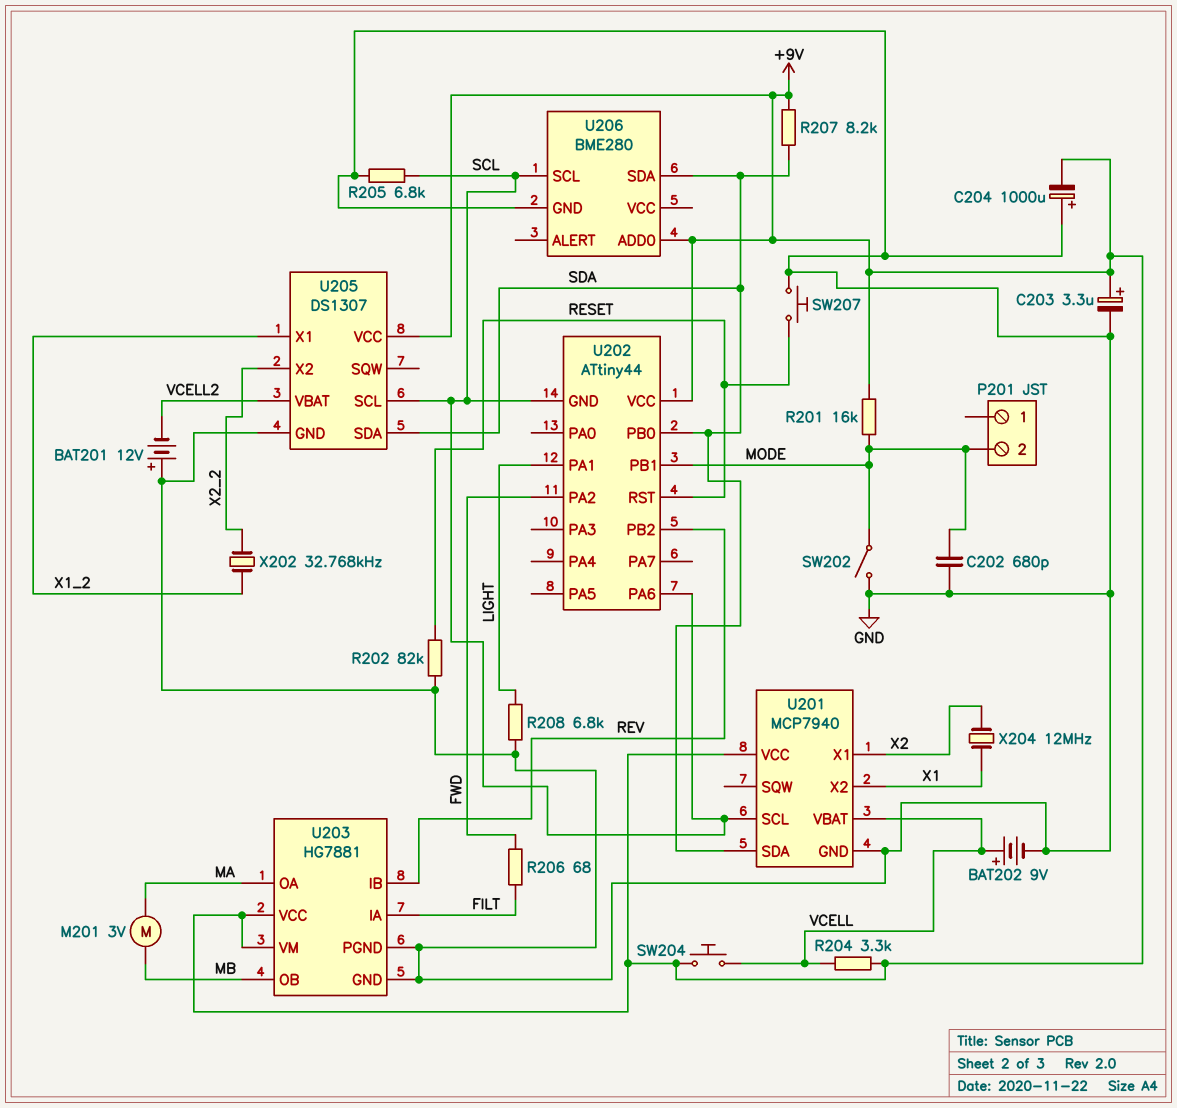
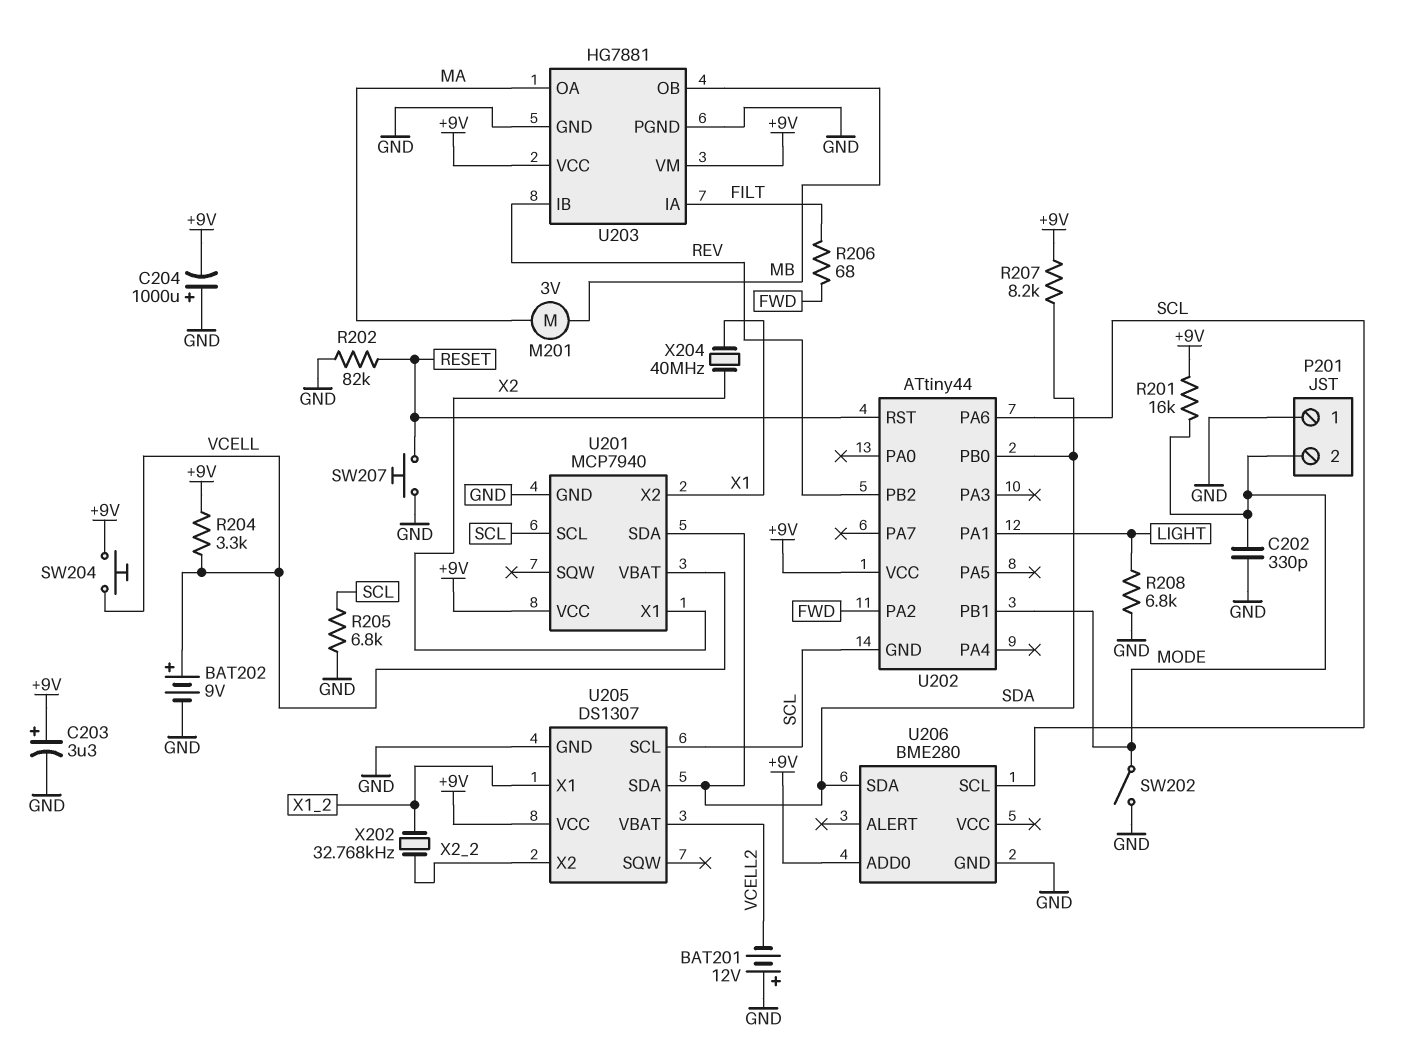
C202: 680pF (GND, MODE) -> 330pF (GND, MODE)
P201 pin 1: none -> GND
X204: 12MHz (X1, X2) -> 40MHz (X1, X2)

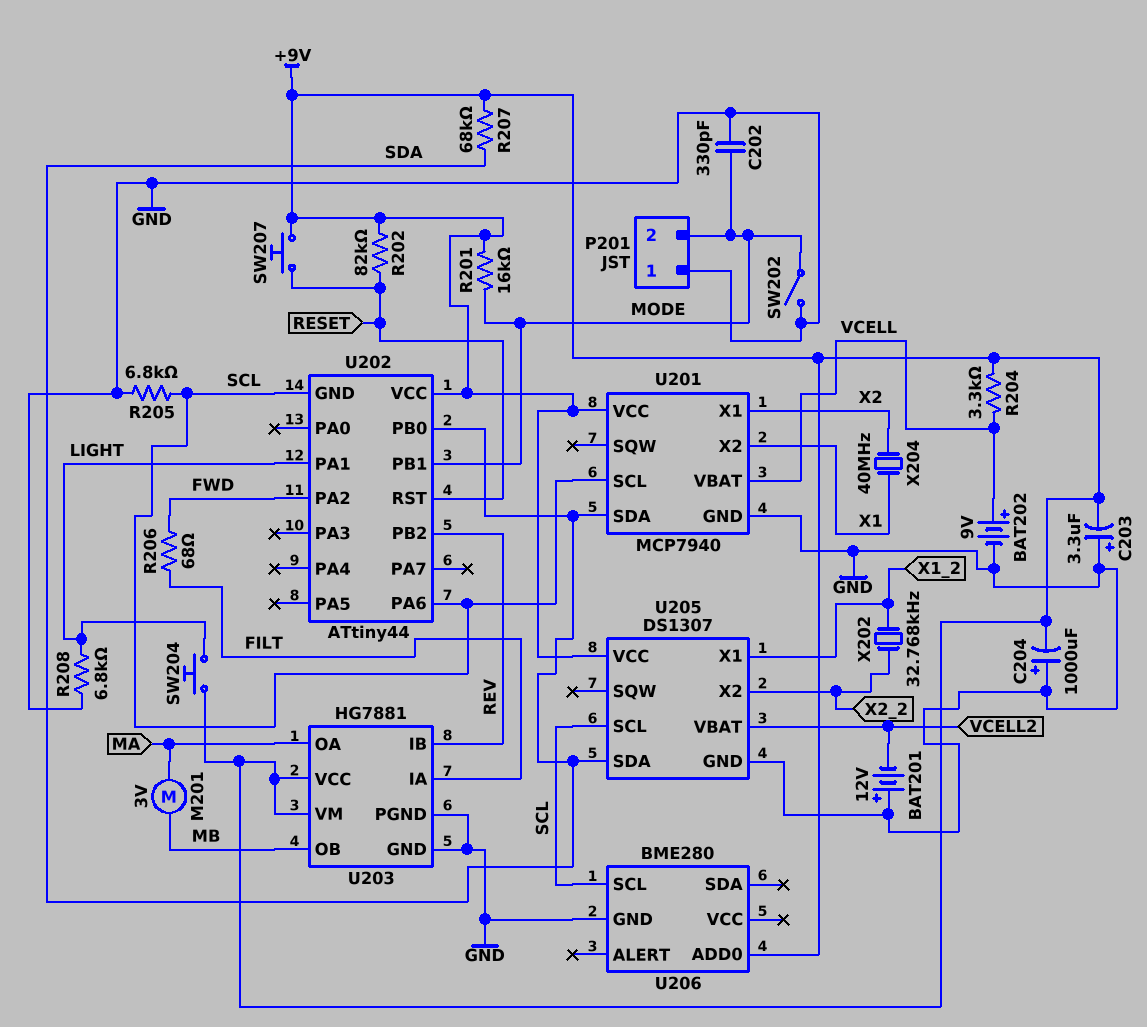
C203: 3.3uF (plus +9V, minus GND) -> 3.3uF (plus GND, minus +9V)
R202: 82k (GND, RESET) -> 82k (+9V, RESET)
R207: 8.2k (+9V, SDA) -> 68k (+9V, SDA)
SW204: button (+9V, VCELL) -> button (+9V, LIGHT)
SW207: button (GND, RESET) -> button (+9V, RESET)
U206 pin SDA: SDA -> none

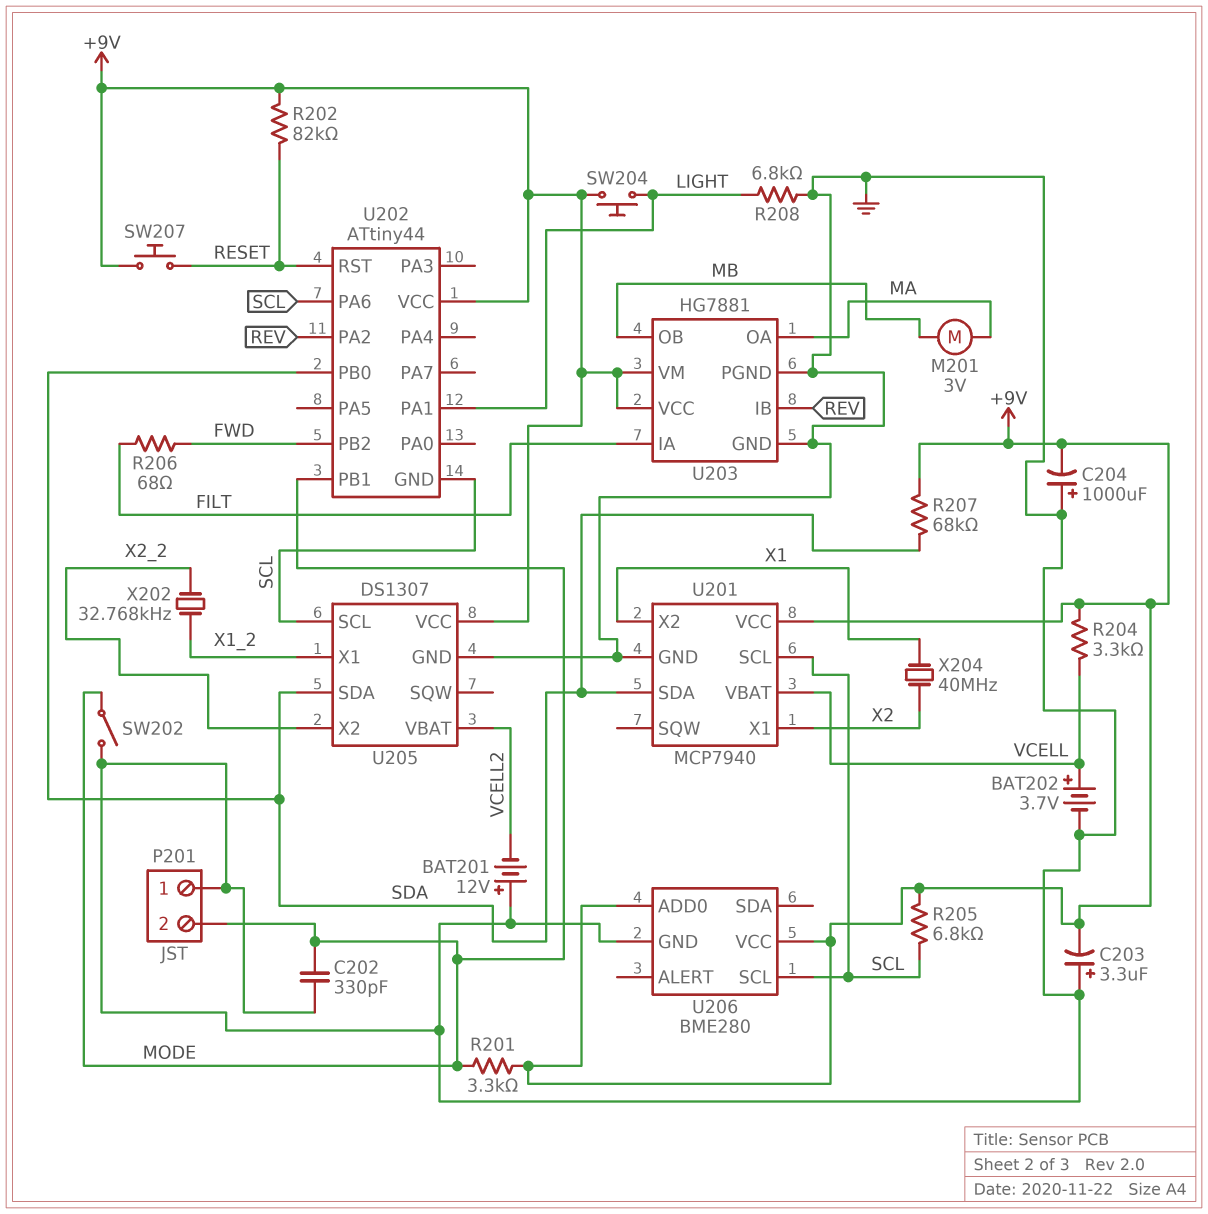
BAT202: 9V (plus VCELL, minus GND) -> 3.7V (plus VCELL, minus GND)
R201: 16k (+9V, MODE) -> 3.3k (+9V, MODE)
R205: 6.8k (GND, SCL) -> 6.8k (+9V, SCL)
U202 pin PA2: FWD -> REV
U202 pin PB2: REV -> FWD
U206 pin VCC: none -> +9V

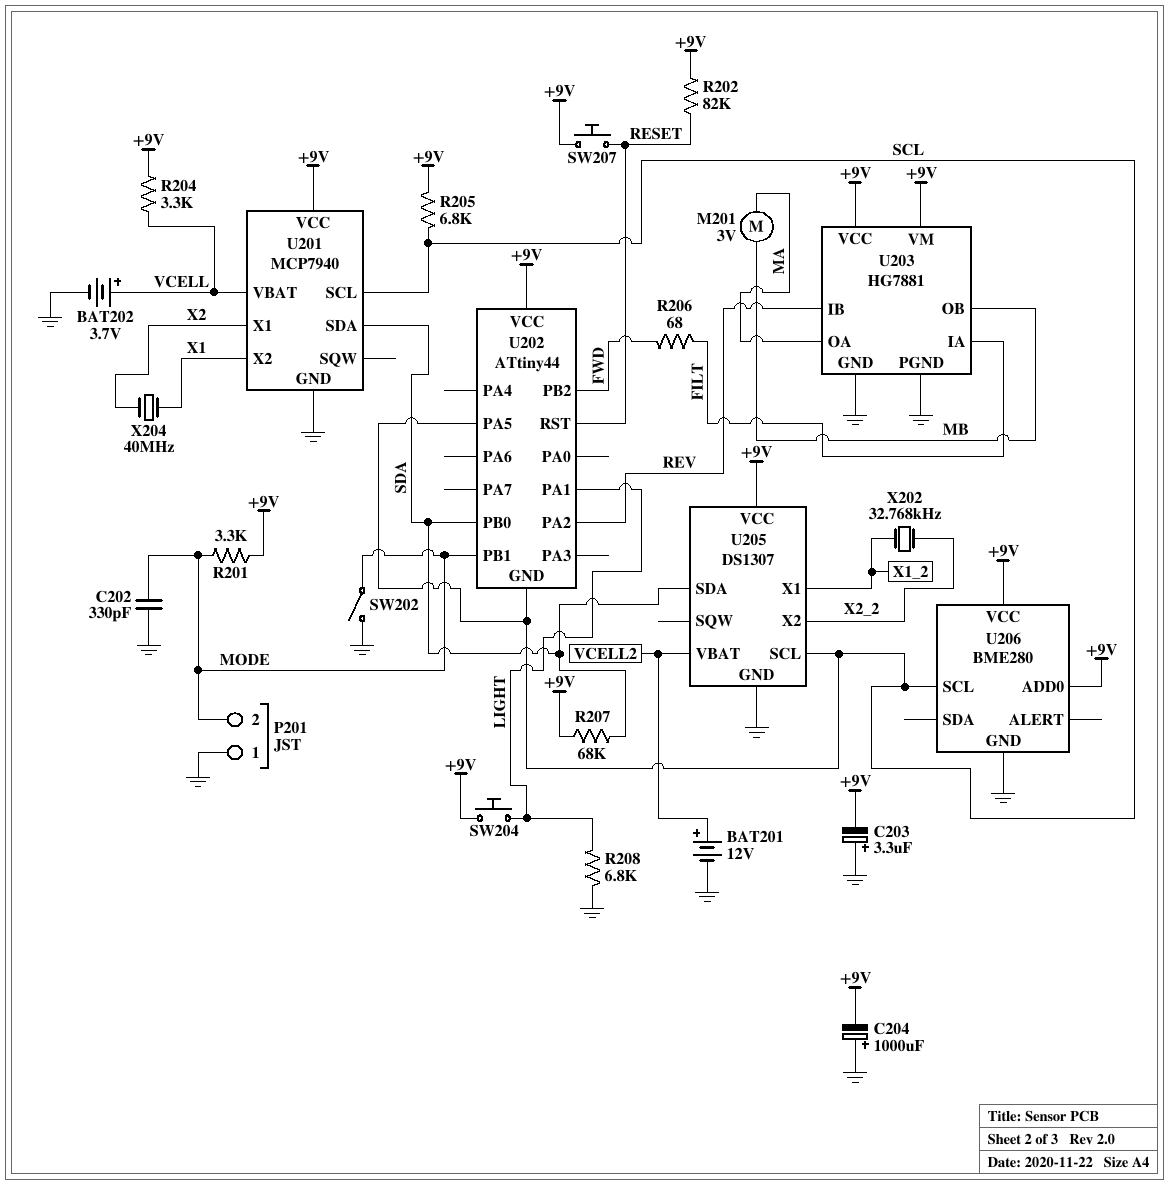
BAT201: 12V (plus GND, minus VCELL2) -> 12V (plus VCELL2, minus GND)
U202 pin PA5: none -> SCL
U202 pin PA6: SCL -> none

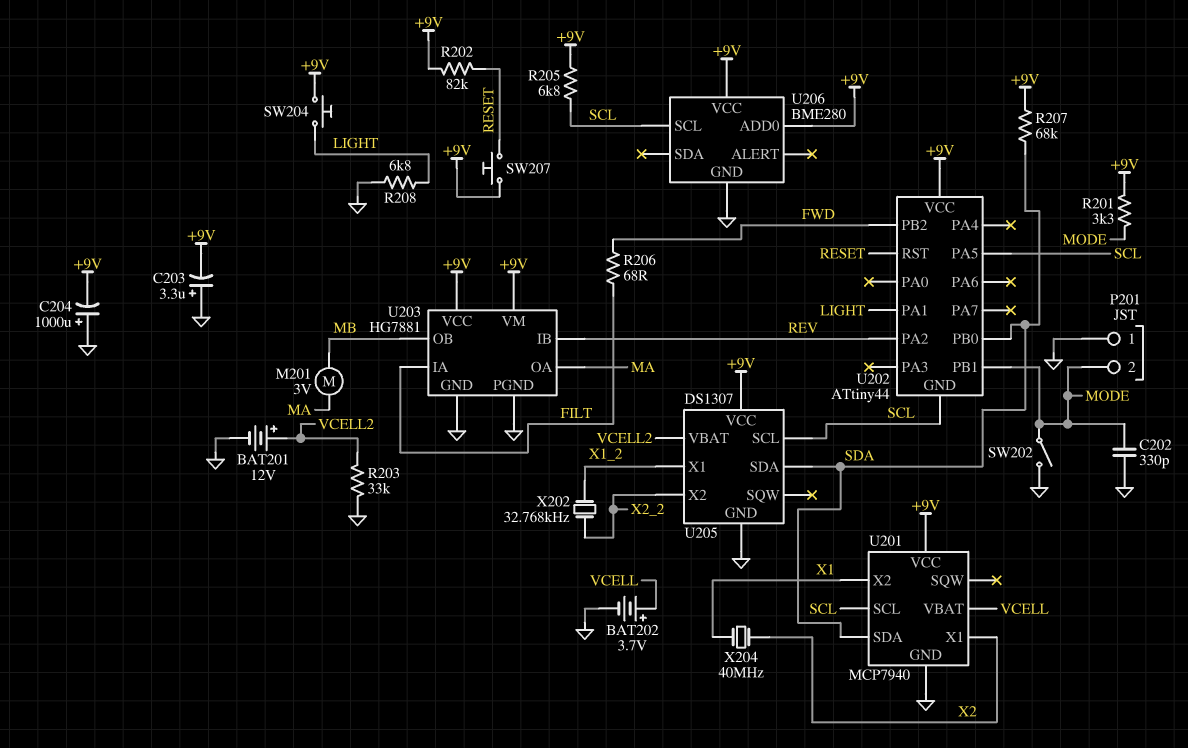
R203: none -> 33k (GND, VCELL2)
R204: 3.3k (+9V, VCELL) -> none

